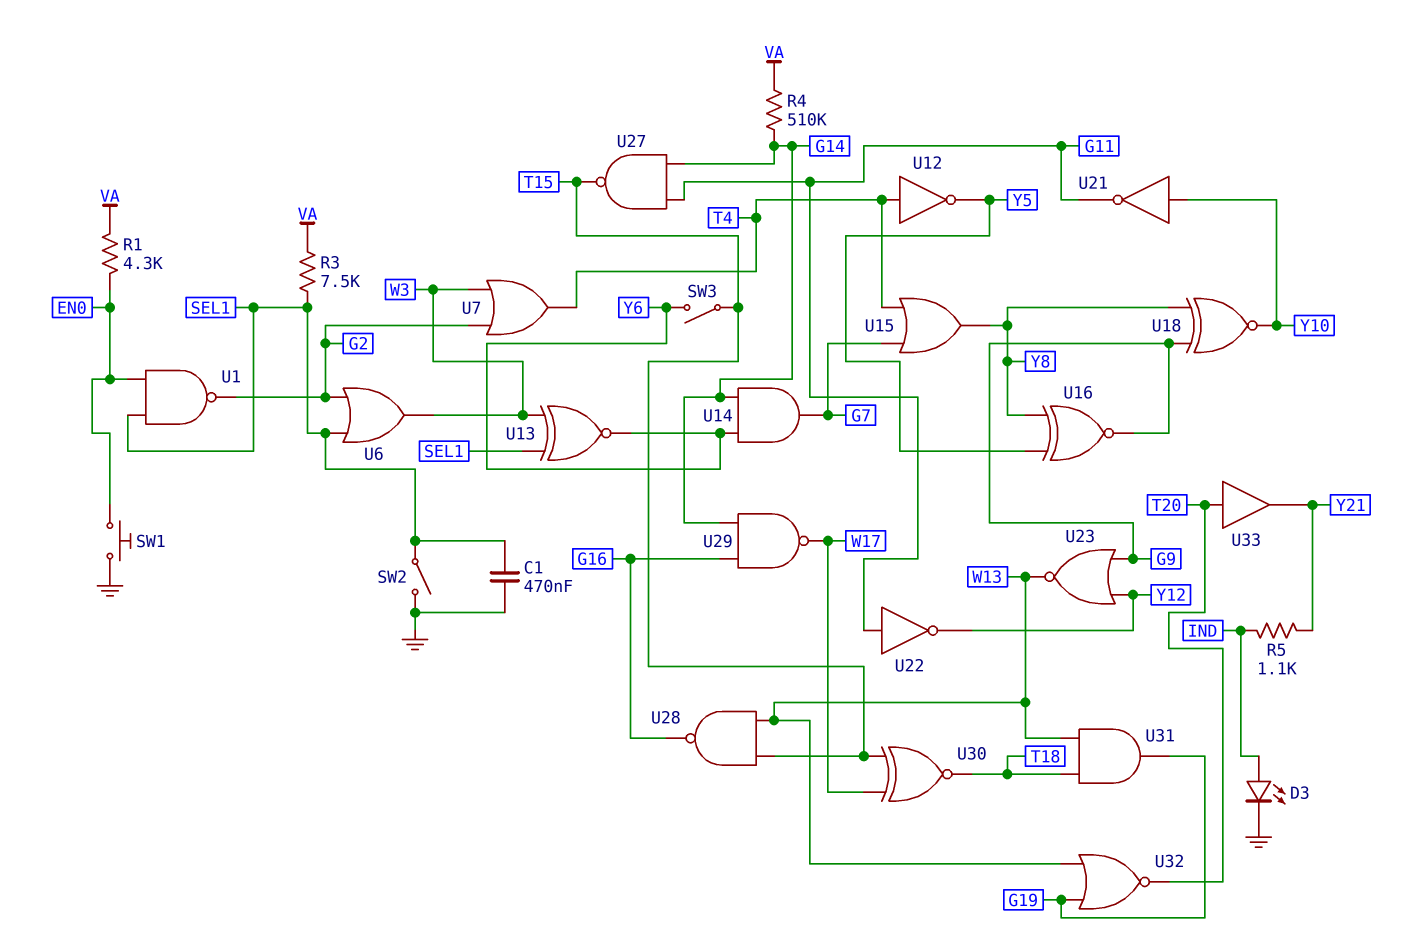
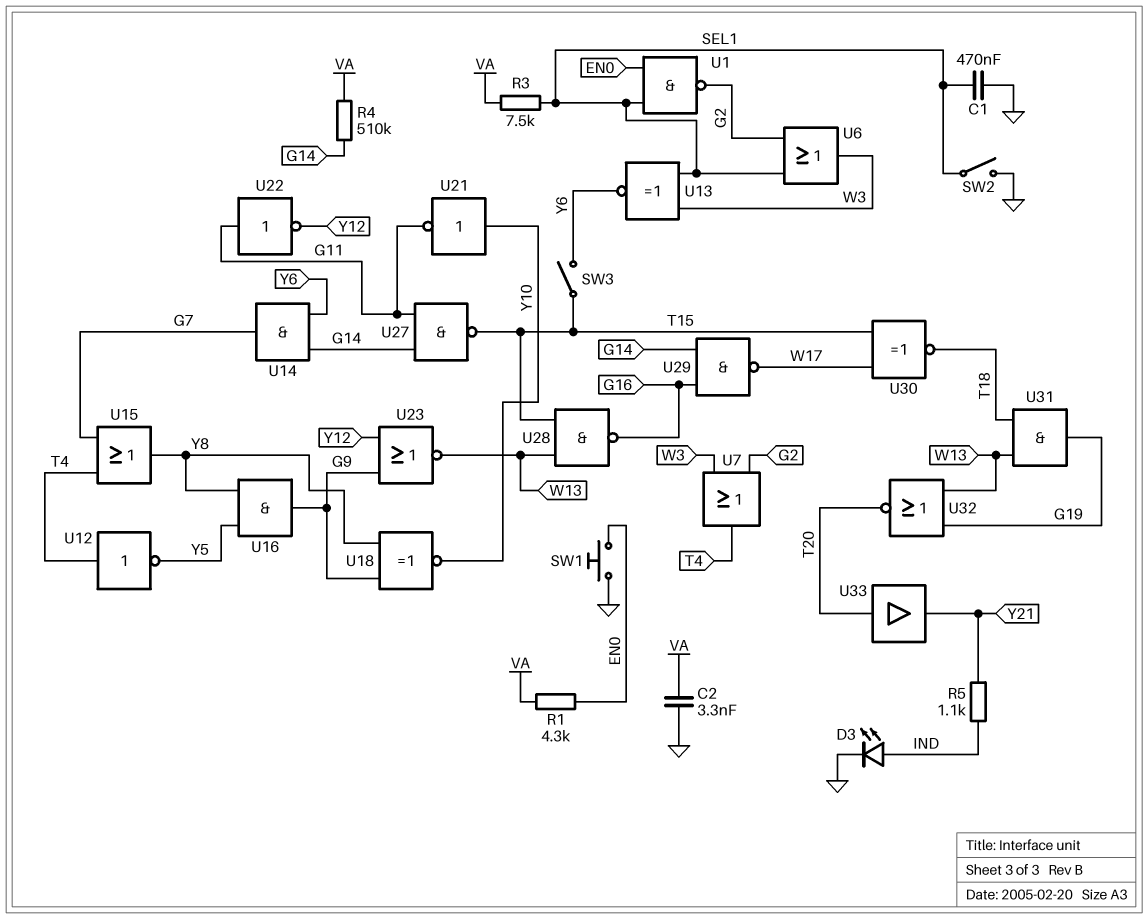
C2: none -> 3.3nF (GND, VA)
U16: XNOR (in Y5, in Y8, out G9) -> AND (in Y5, in Y8, out G9)

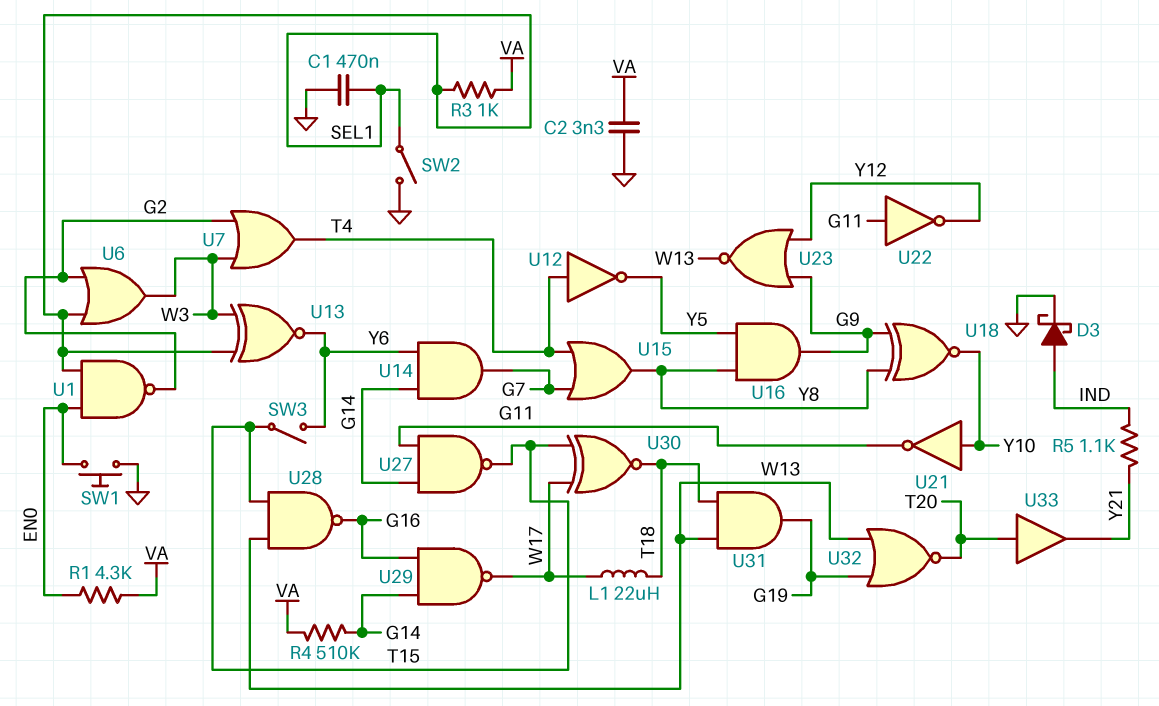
D3: LED (A IND, K GND) -> schottky (A IND, K GND)
L1: none -> 22uH (T18, W17)
R3: 7.5k (SEL1, VA) -> 1k (SEL1, VA)

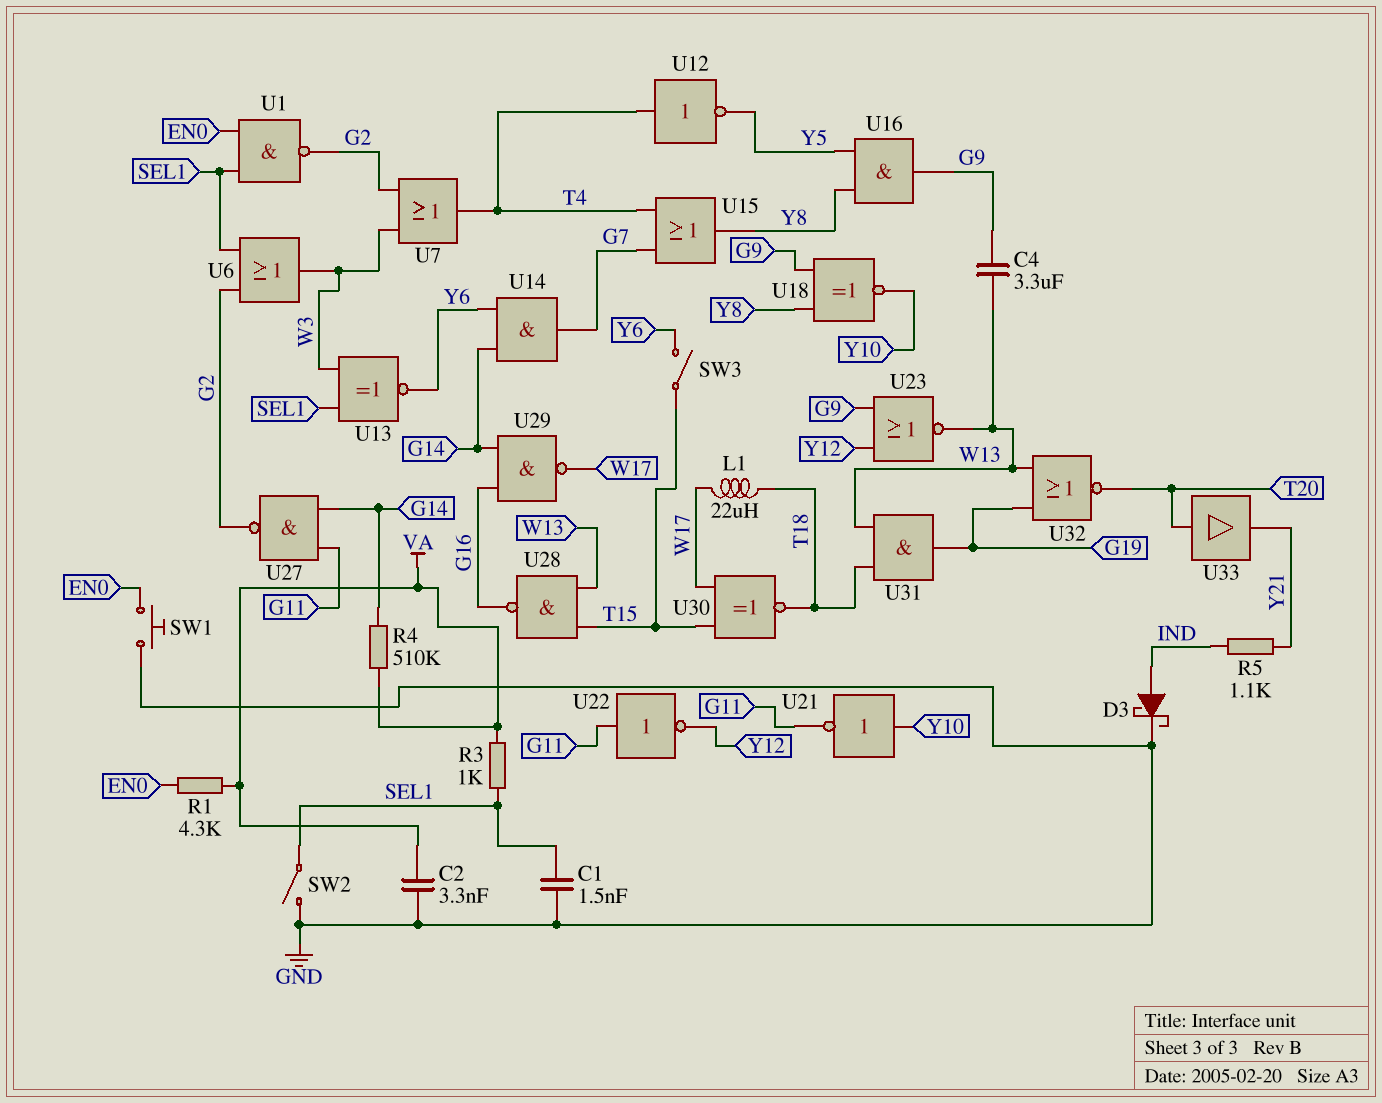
C1: 470nF (GND, SEL1) -> 1.5nF (GND, SEL1)
C4: none -> 3.3uF (G9, W13)
U27: NAND (in G11, in G14, out T15) -> NAND (in G11, in G14, out G2)

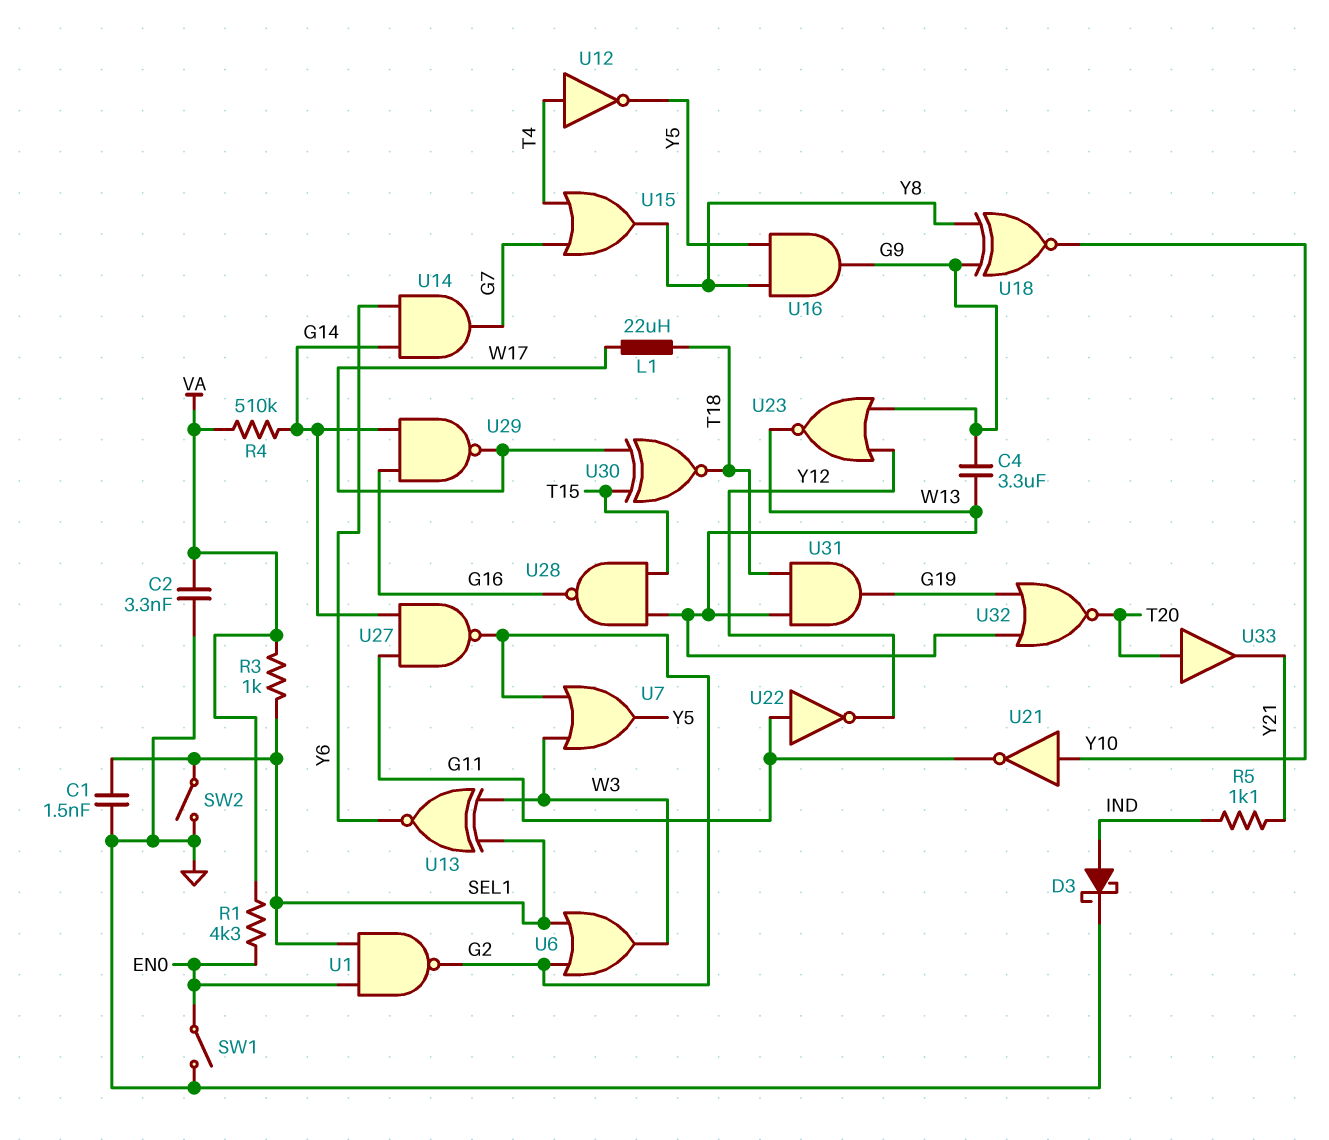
SW1: button (EN0, GND) -> switch (EN0, GND)
SW3: switch (T15, Y6) -> none
U7: OR (in G2, in W3, out T4) -> OR (in G2, in W3, out Y5)

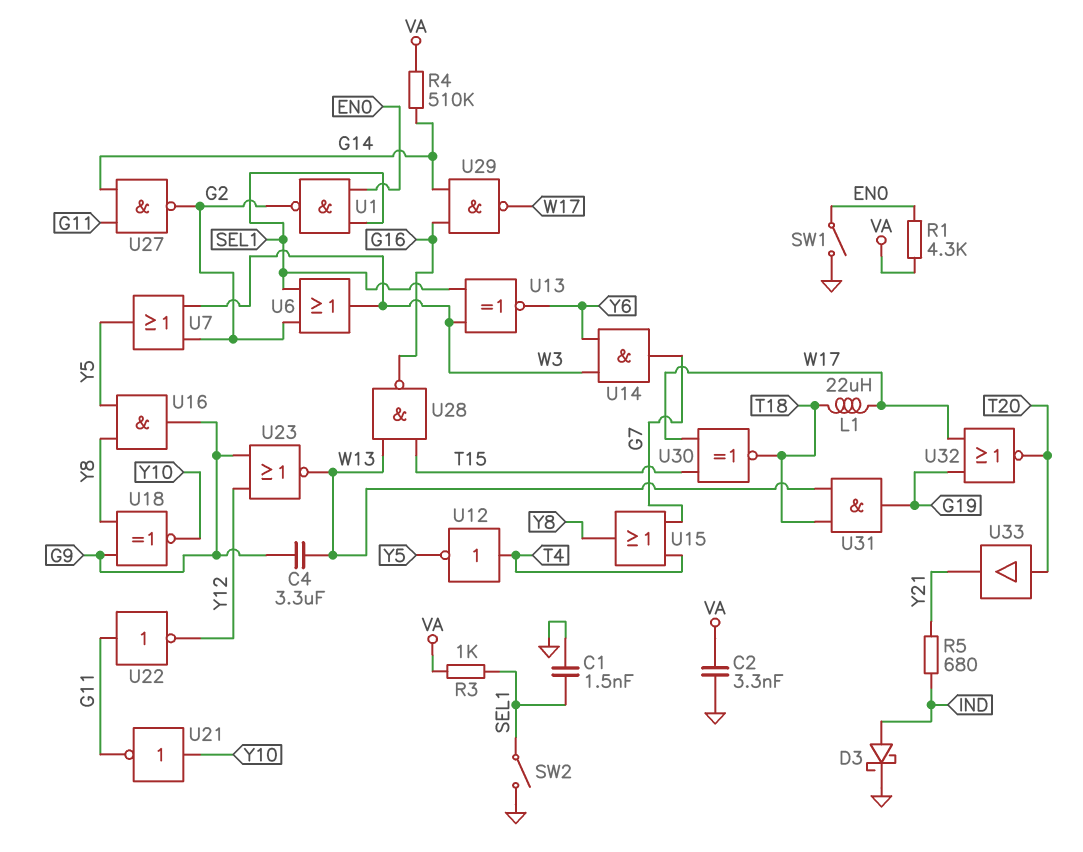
R5: 1.1k (IND, Y21) -> 680 (IND, Y21)
U14: AND (in G14, in Y6, out G7) -> AND (in W3, in Y6, out G7)
U32: NOR (in G19, in W13, out T20) -> NOR (in G19, in W17, out T20)

